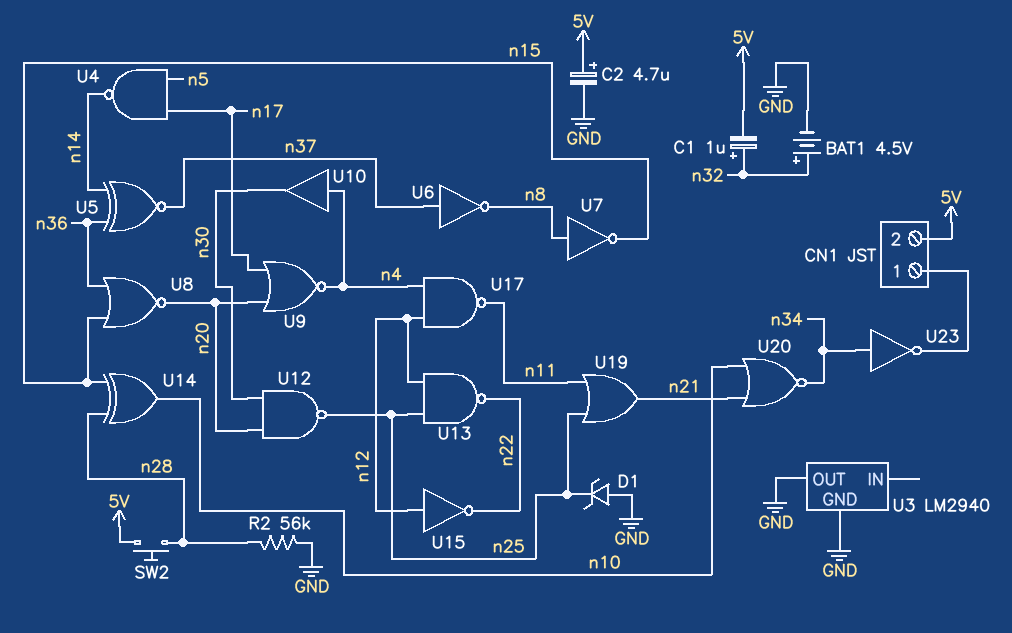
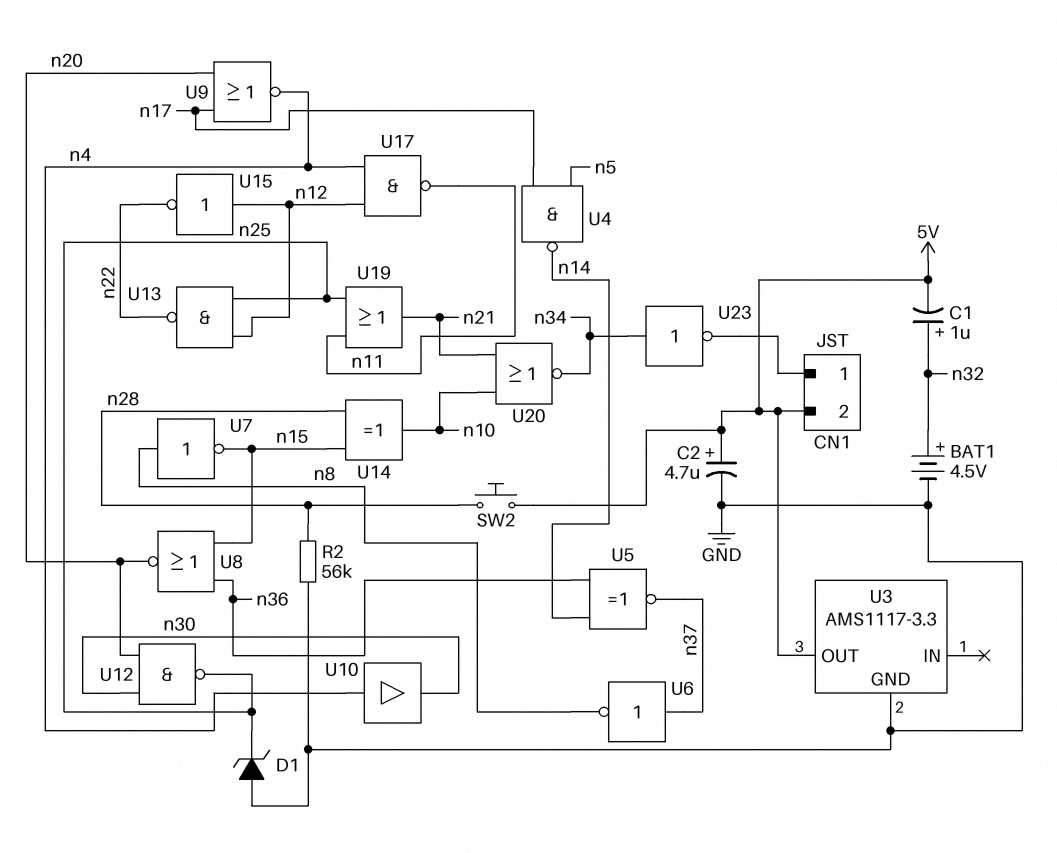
U3: LM2940 -> AMS1117-3.3
U3 pin OUT: GND -> 5V

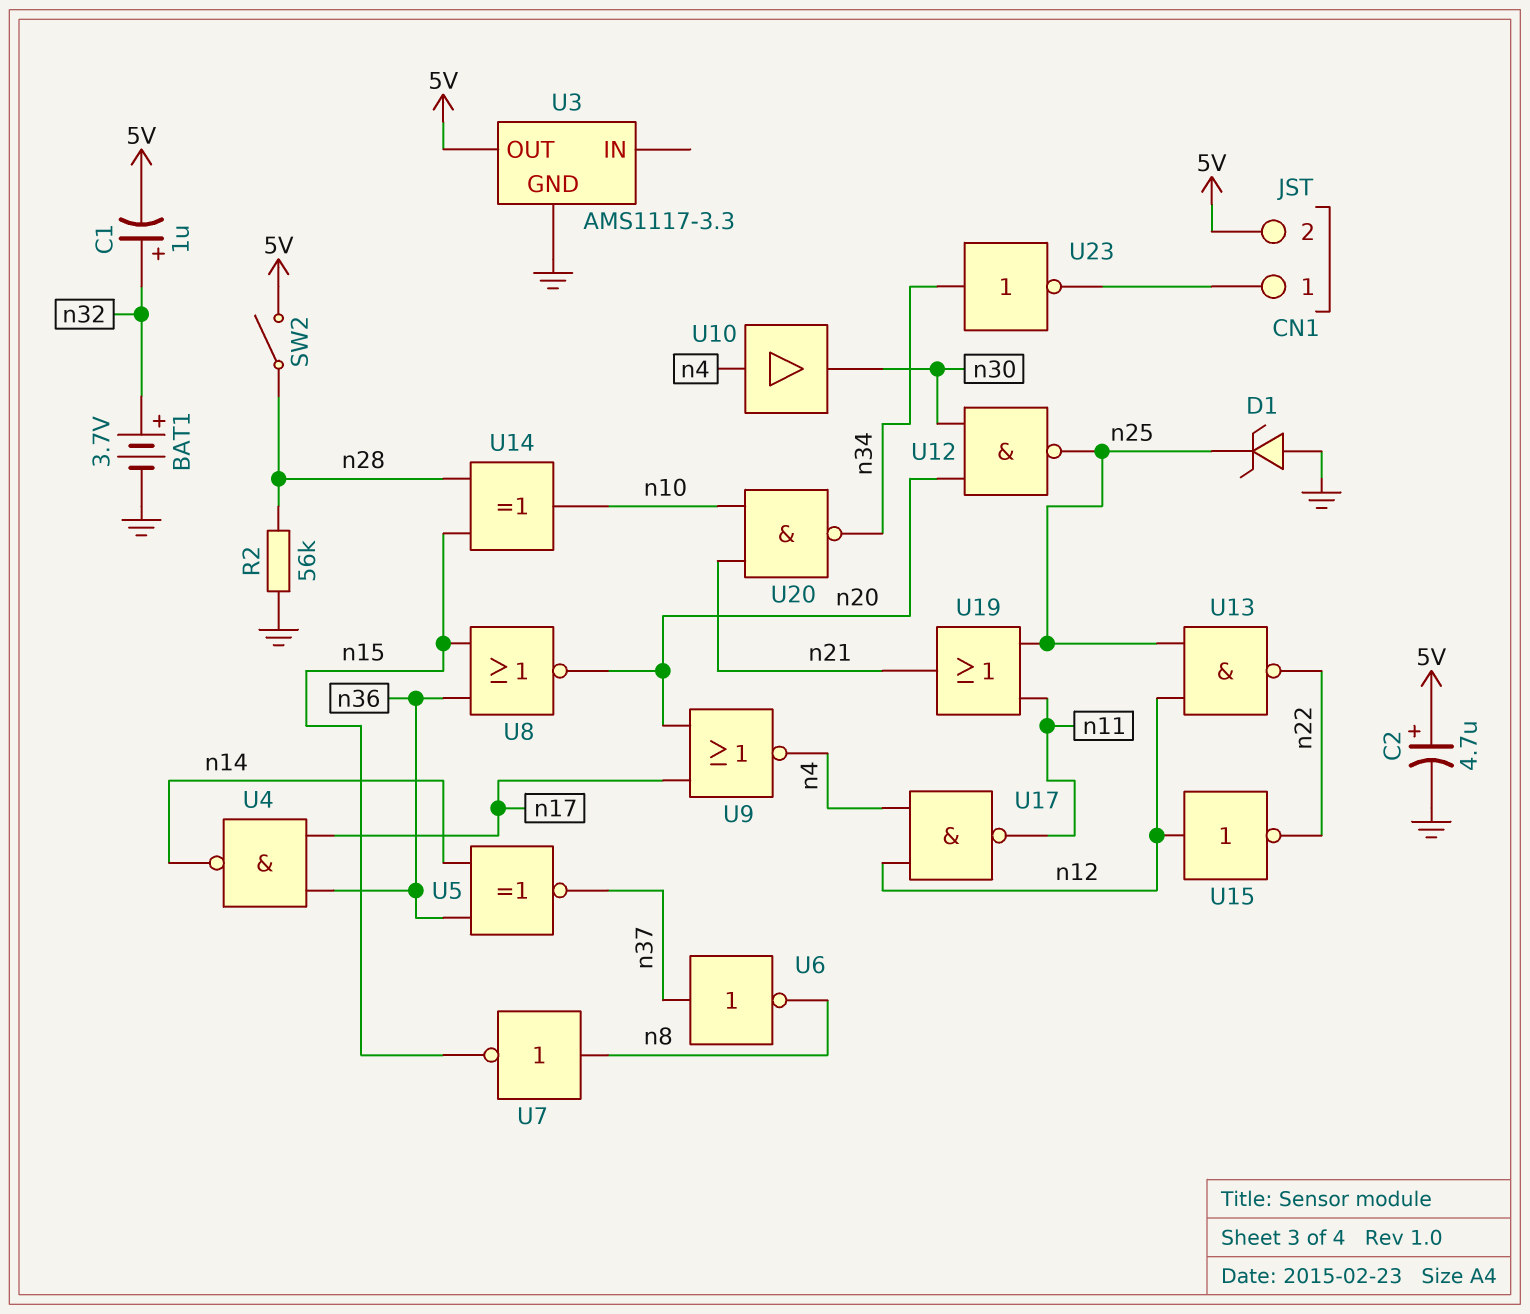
BAT1: 4.5V (plus n32, minus GND) -> 3.7V (plus n32, minus GND)
SW2: button (5V, n28) -> switch (5V, n28)
U4: NAND (in n5, in n17, out n14) -> NAND (in n17, in n36, out n14)
U20: NOR (in n10, in n21, out n34) -> NAND (in n10, in n21, out n34)

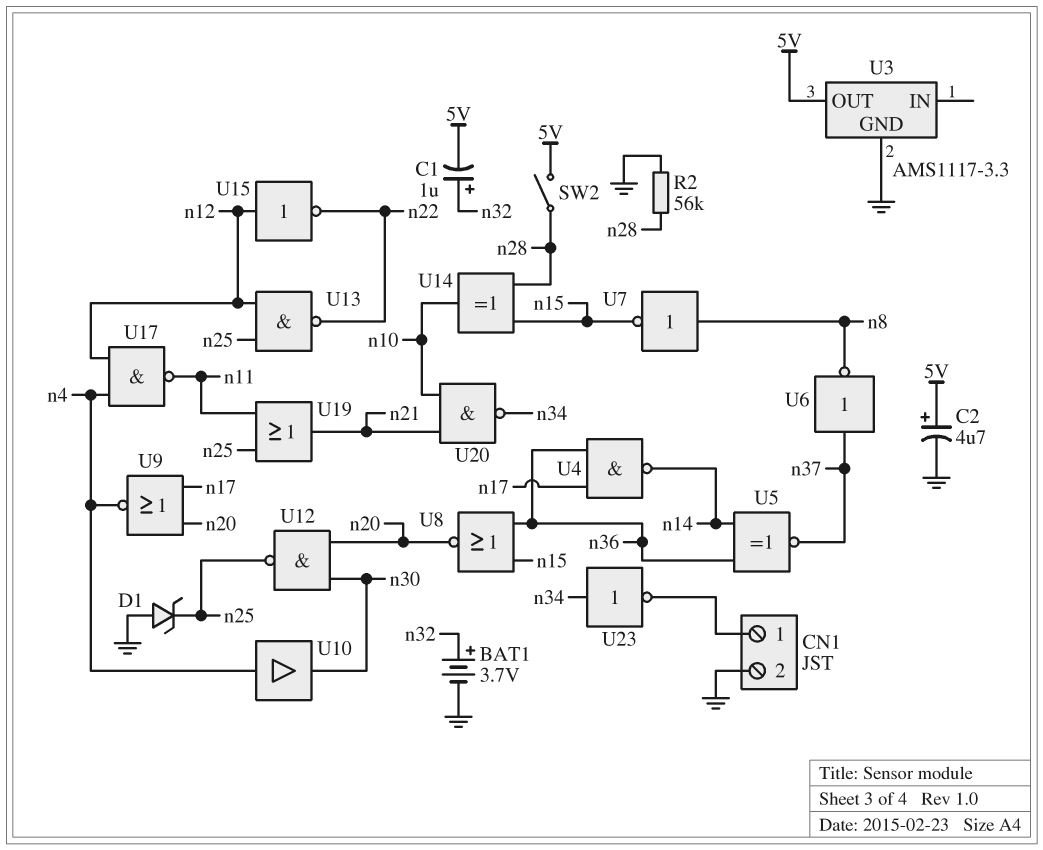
CN1 pin 2: 5V -> GND

